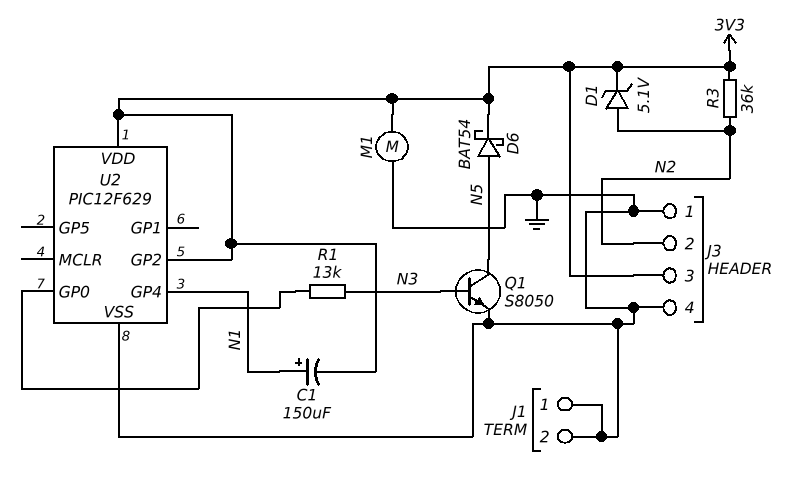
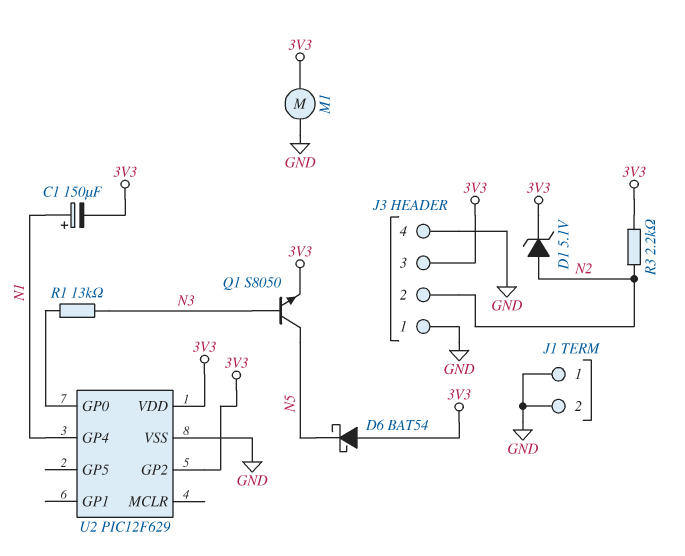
D6: schottky BAT54 (A N5, K 3V3) -> schottky BAT54 (A 3V3, K N5)
Q1: NPN S8050 (B N3, C N5, E GND) -> NPN S8050 (B N3, C N5, E 3V3)
R3: 36k (3V3, N2) -> 2.2k (3V3, N2)

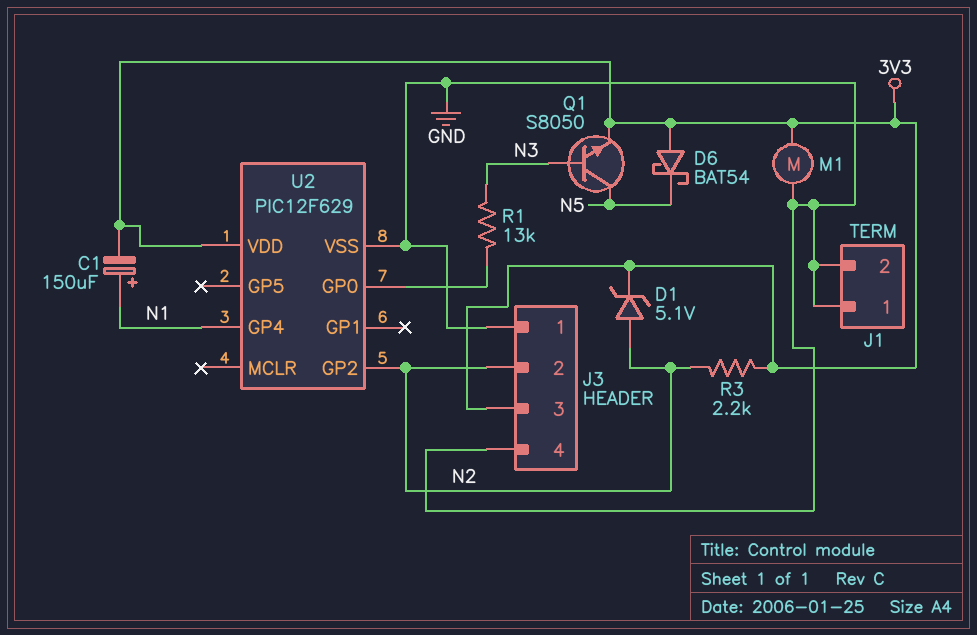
U2 pin GP2: 3V3 -> N2

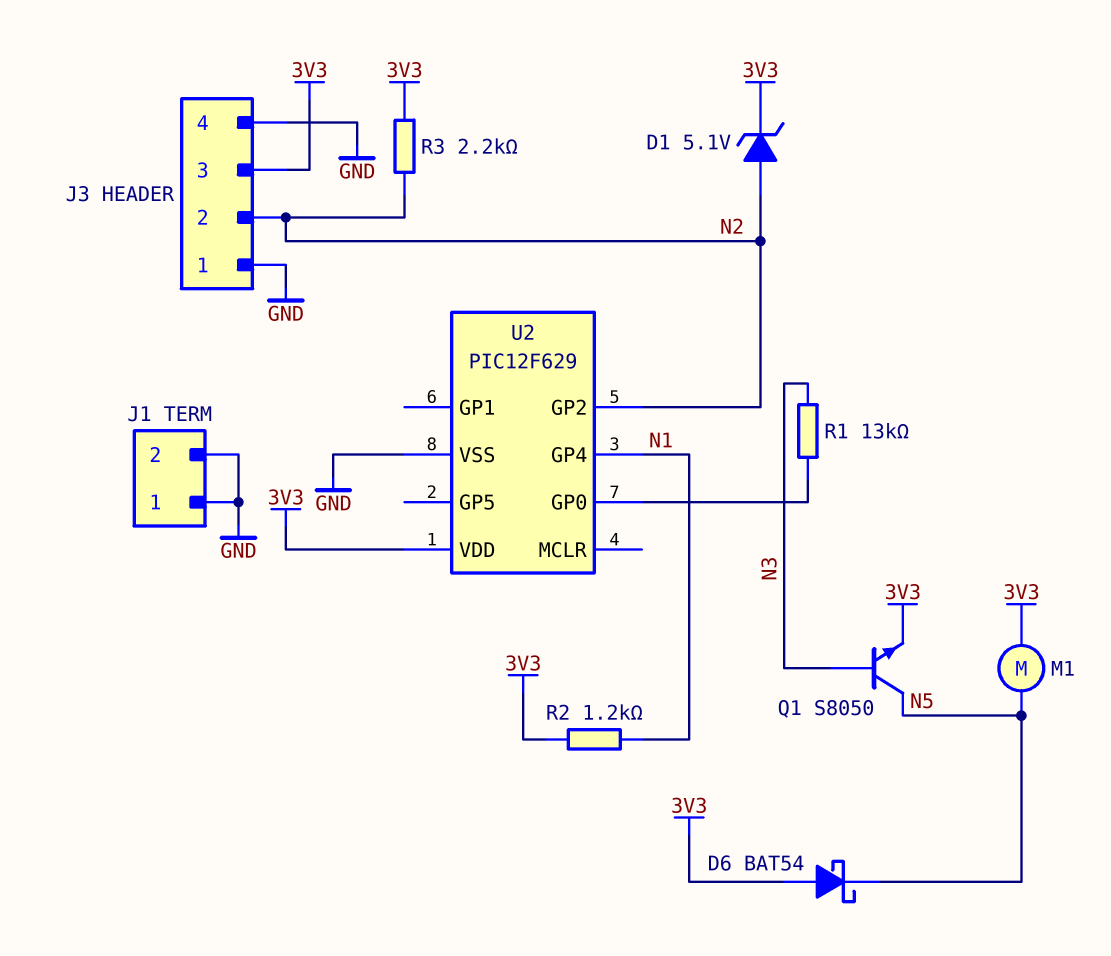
C1: 150uF (plus N1, minus 3V3) -> none
M1: motor (3V3, GND) -> motor (3V3, N5)
R2: none -> 1.2k (3V3, N1)

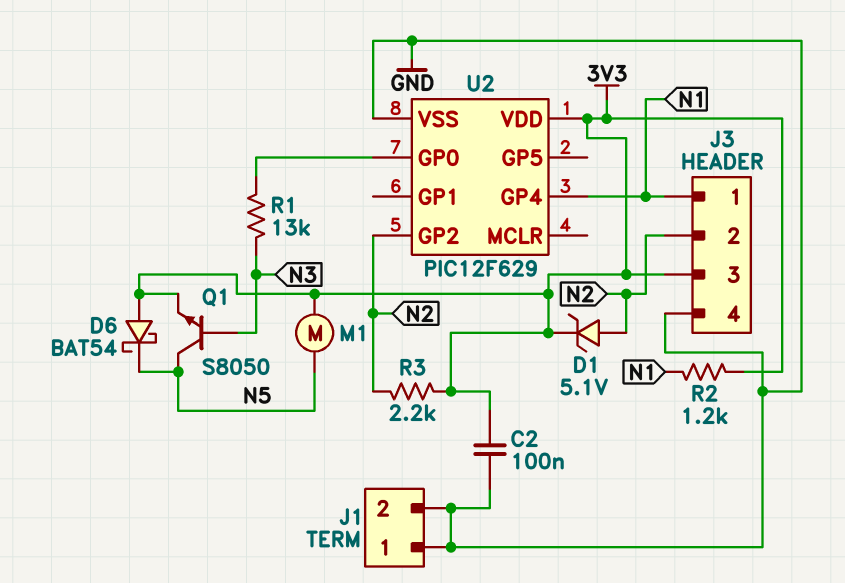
C2: none -> 100nF (3V3, GND)
J3 pin 1: GND -> N1

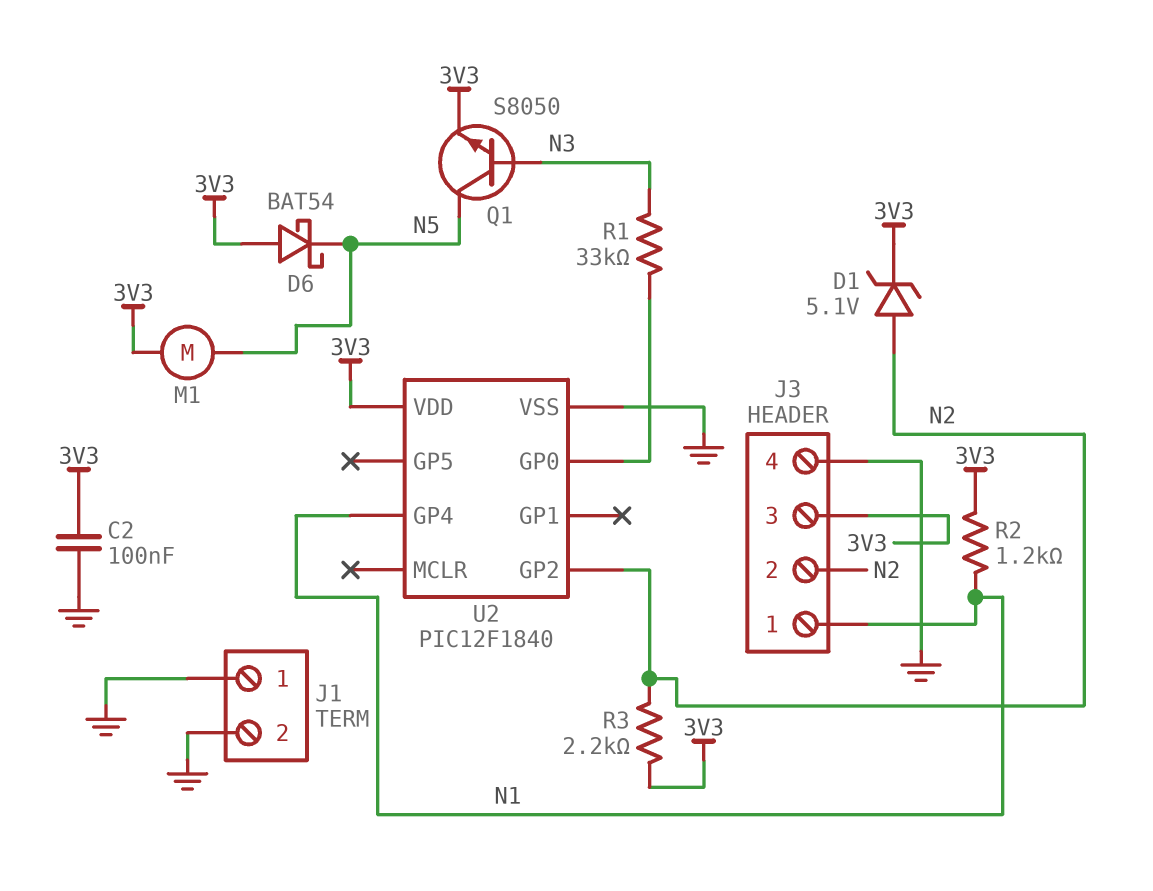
R1: 13k (N3, U2/GP0) -> 33k (N3, U2/GP0)
U2: PIC12F629 -> PIC12F1840

